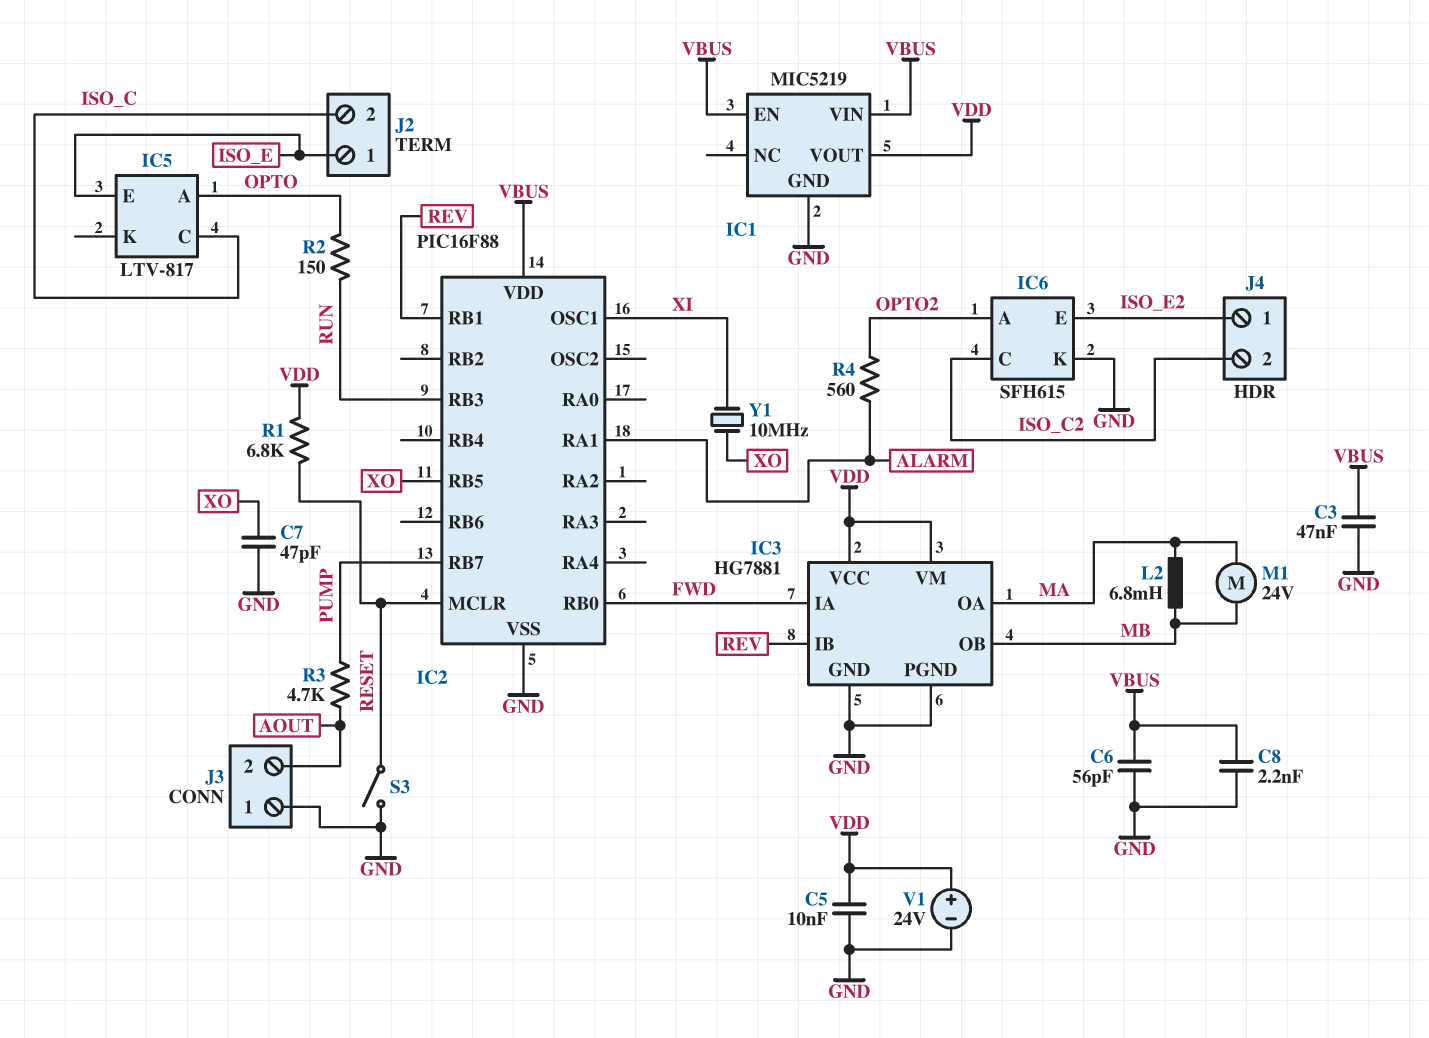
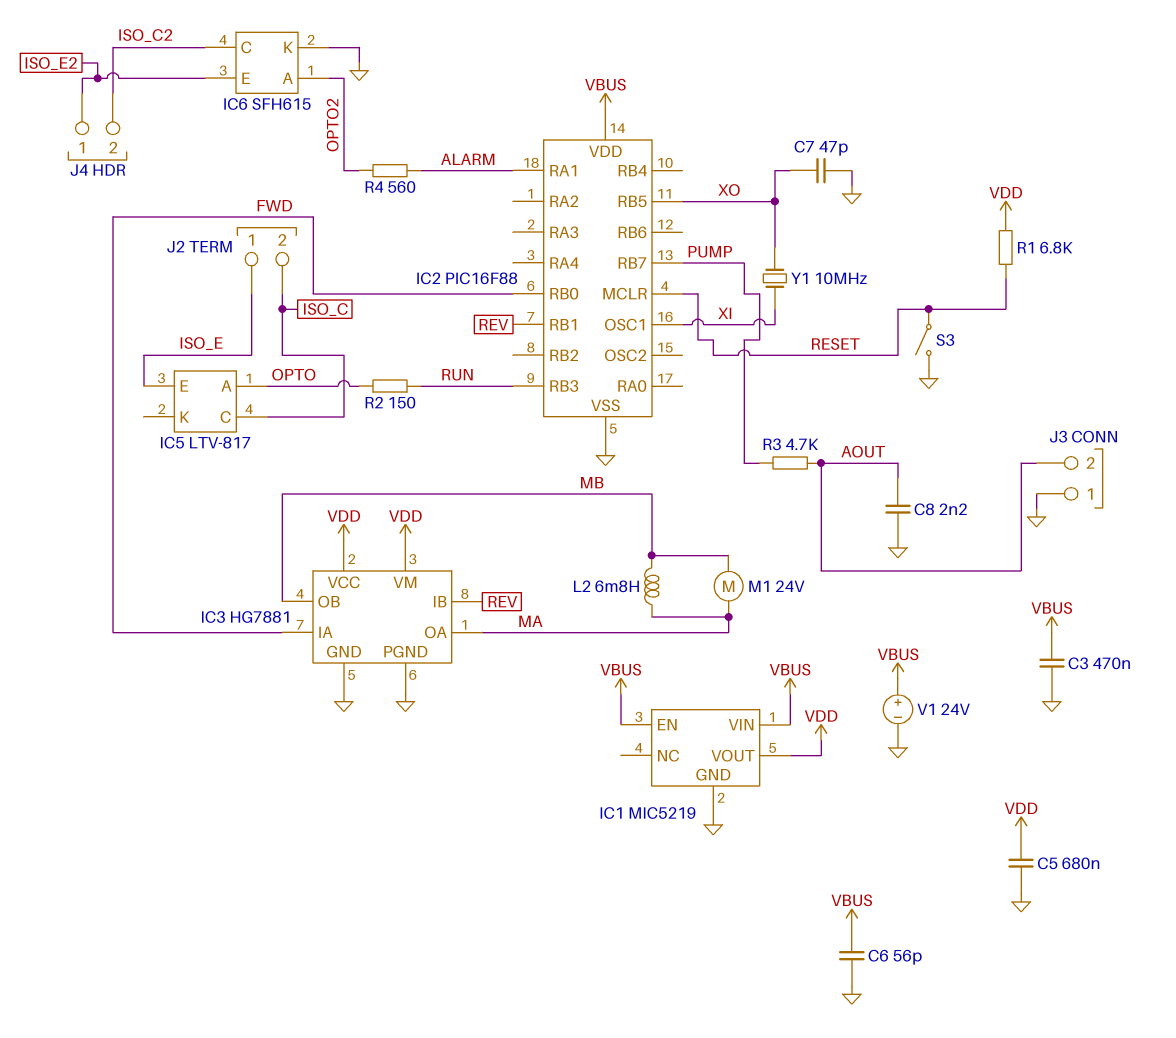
C3: 47nF (GND, VBUS) -> 470nF (GND, VBUS)
C5: 10nF (GND, VDD) -> 680nF (GND, VDD)
C8: 2.2nF (GND, VBUS) -> 2.2nF (AOUT, GND)
V1: 24V (plus VDD, minus GND) -> 24V (plus VBUS, minus GND)

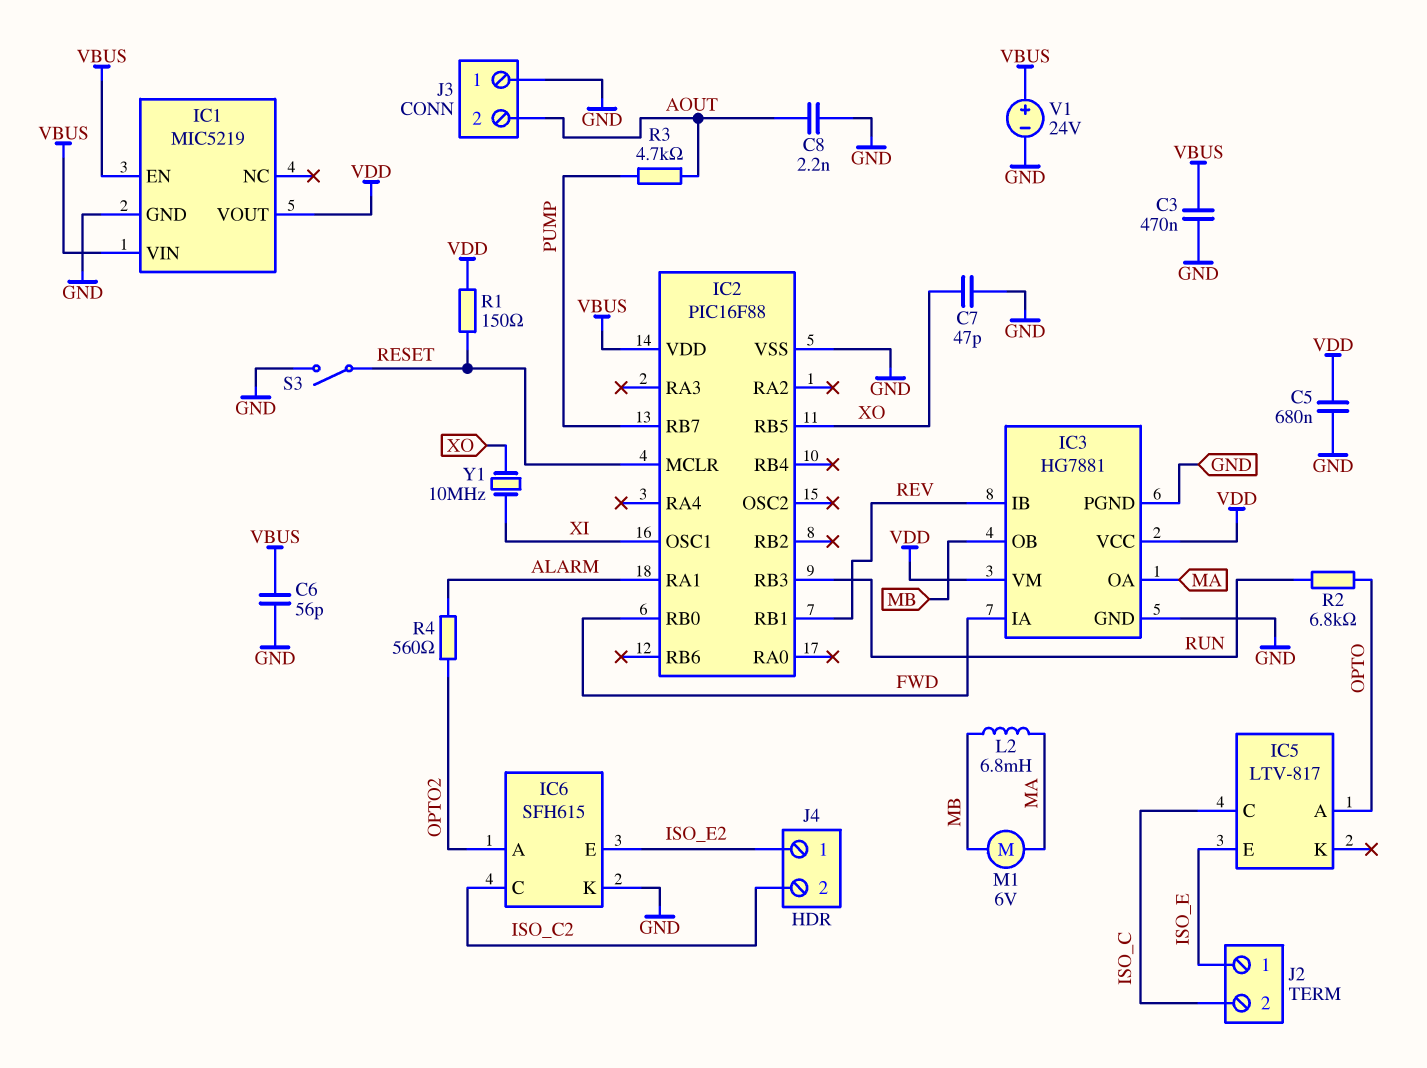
M1: motor 24V (MA, MB) -> motor 6V (MA, MB)
R1: 6.8k (RESET, VDD) -> 150 (RESET, VDD)
R2: 150 (OPTO, RUN) -> 6.8k (OPTO, RUN)

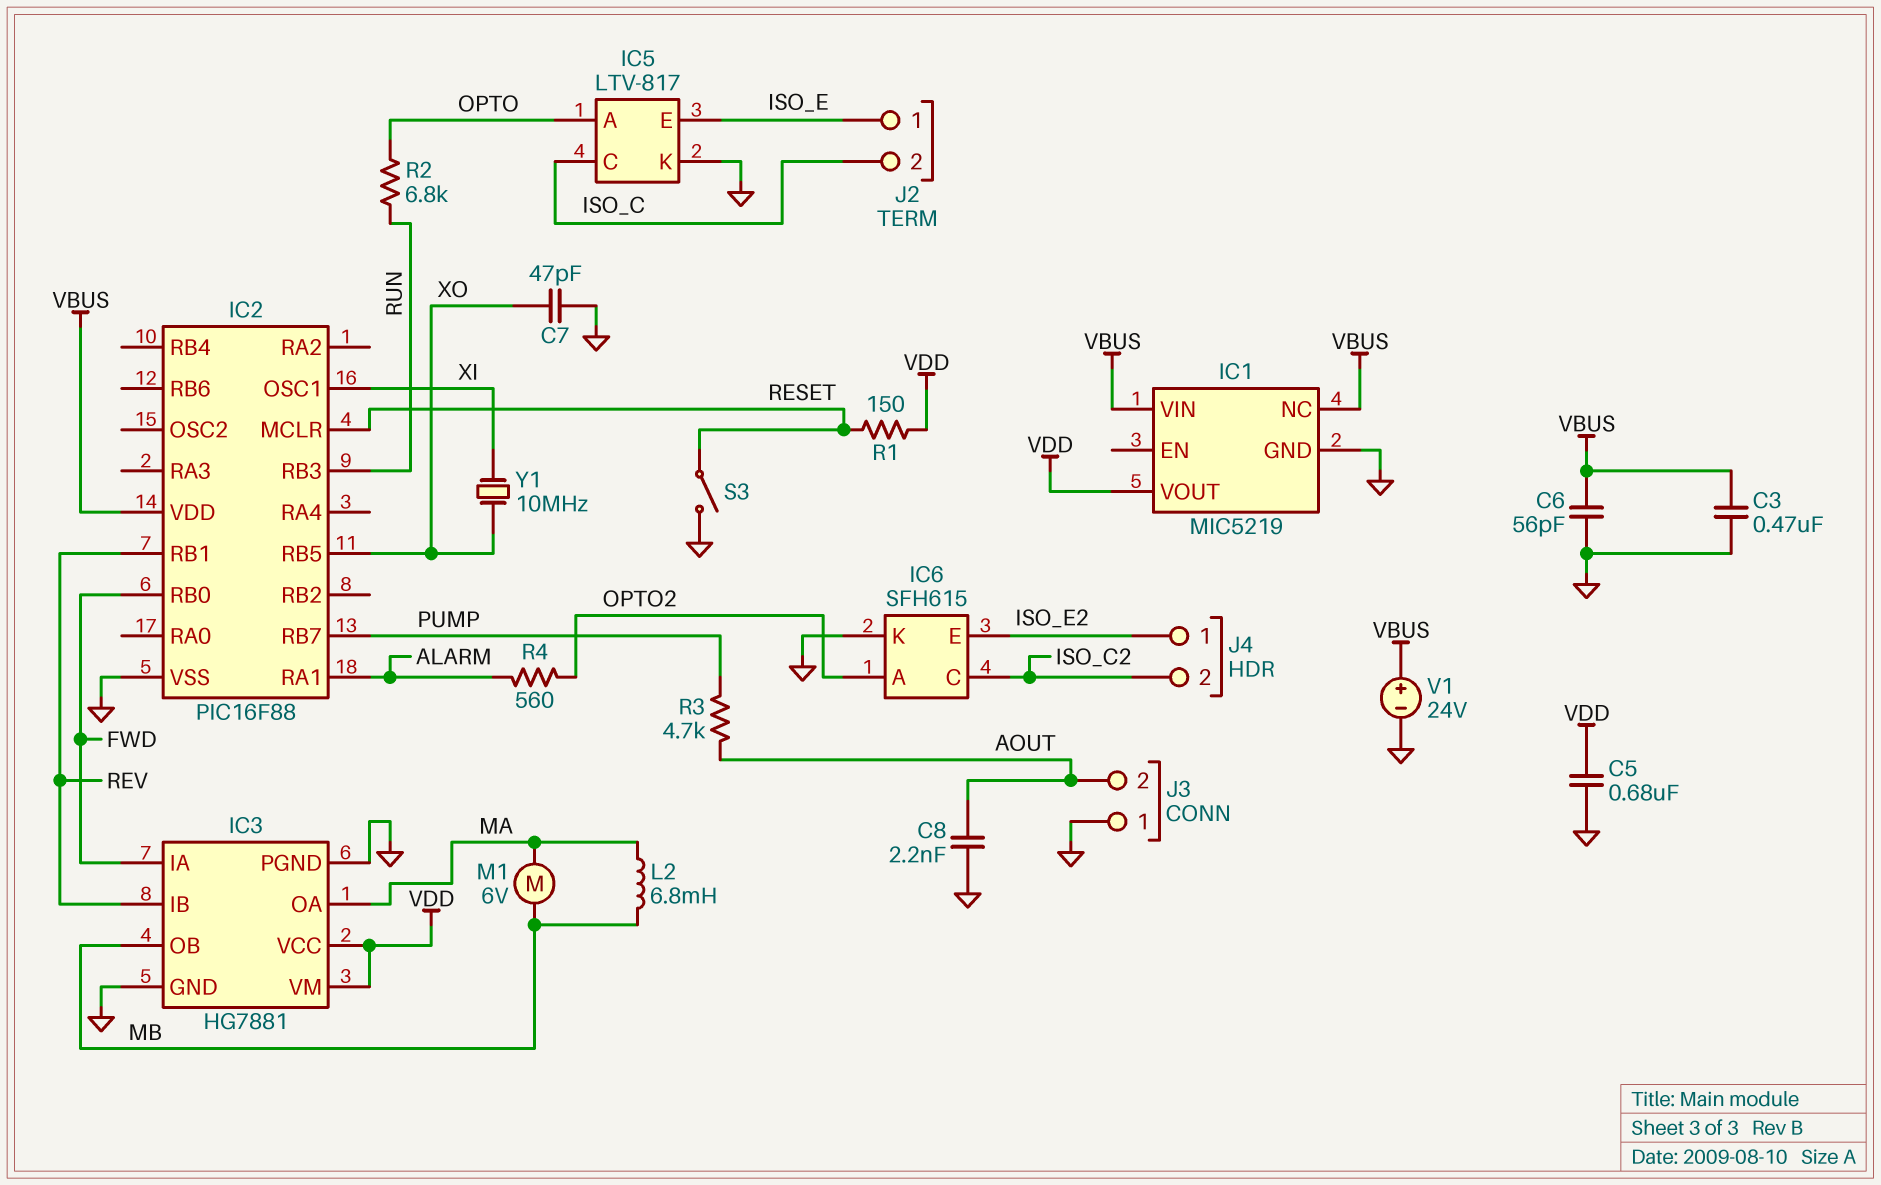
IC1 pin EN: VBUS -> none
IC1 pin NC: none -> VBUS
IC5 pin K: none -> GND

